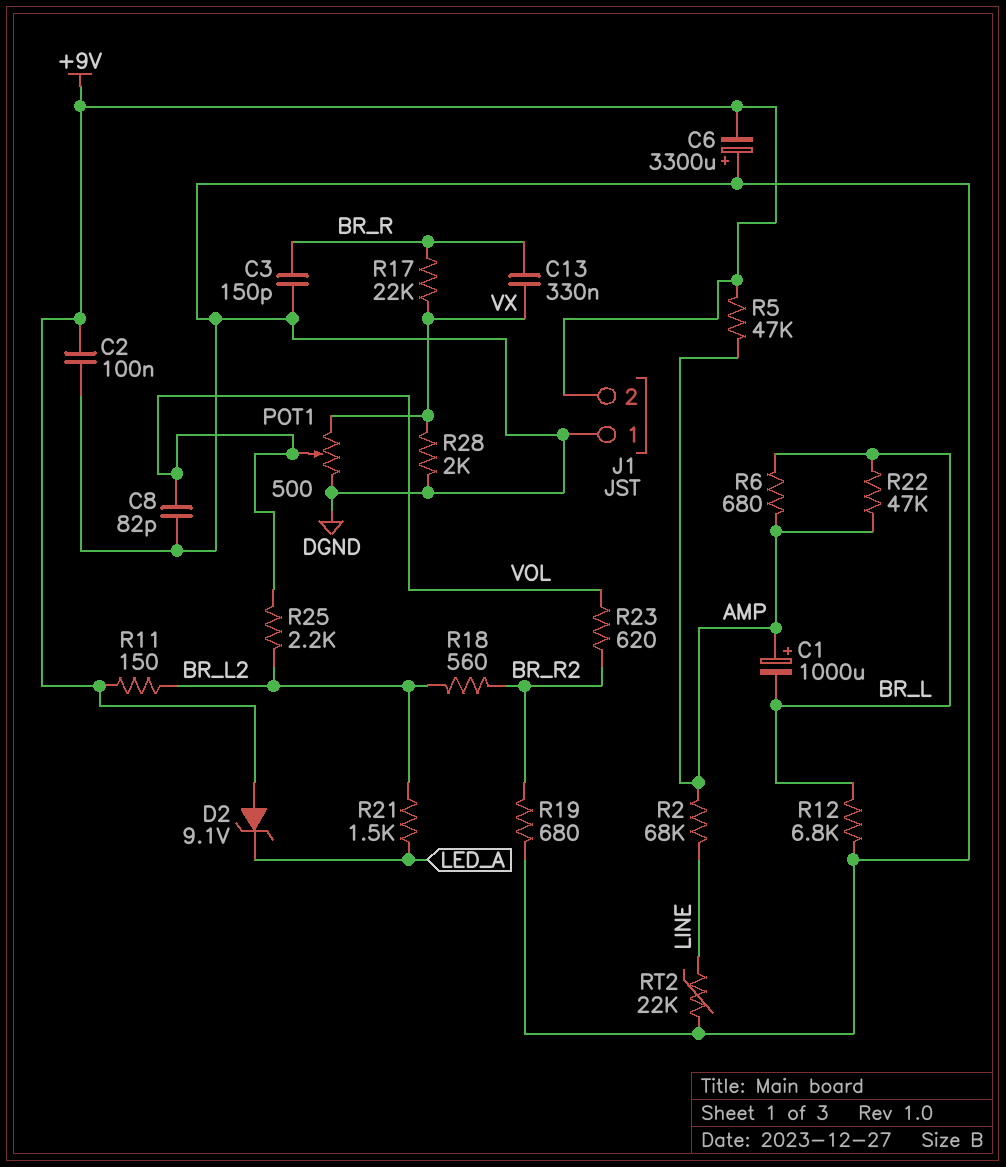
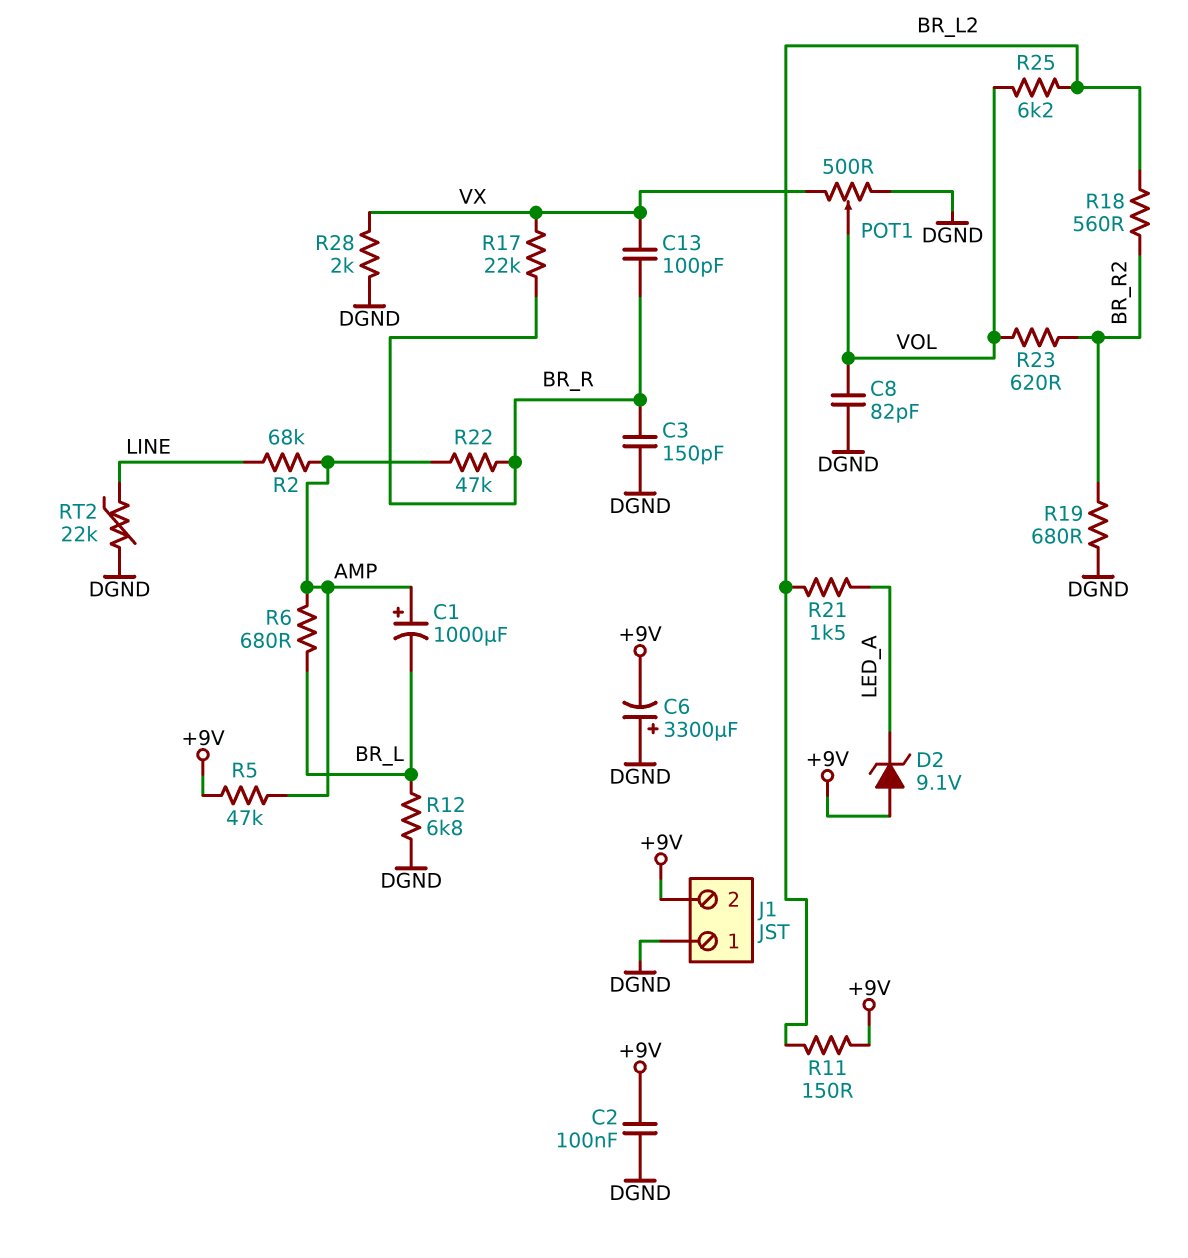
C13: 330nF (BR_R, VX) -> 100pF (BR_R, VX)
R22: 47k (AMP, BR_L) -> 47k (AMP, BR_R)
R25: 2.2k (BR_L2, VOL) -> 6.2k (BR_L2, VOL)

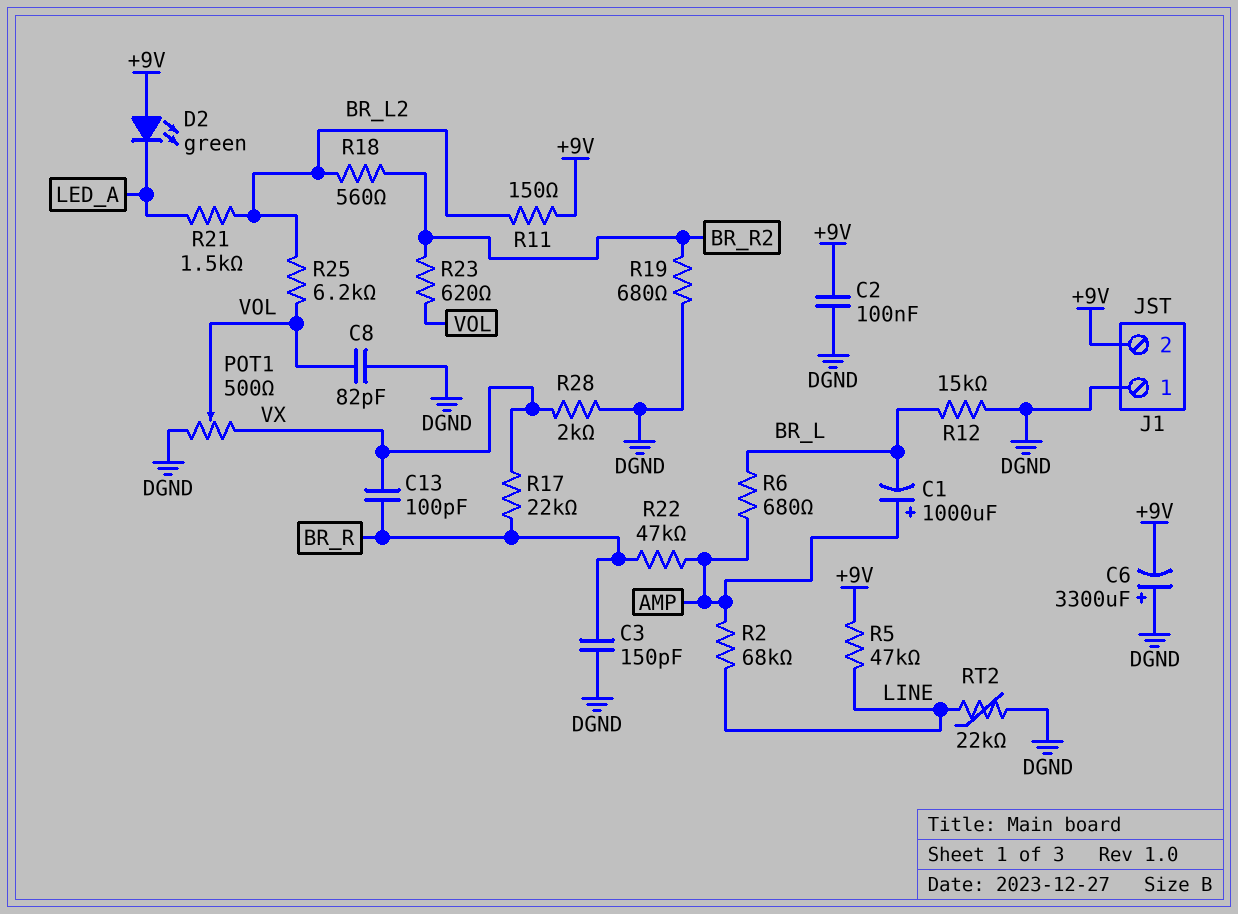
D2: zener 9.1V (A +9V, K LED_A) -> LED green (A +9V, K LED_A)
R5: 47k (+9V, AMP) -> 47k (+9V, LINE)
R12: 6.8k (BR_L, DGND) -> 15k (BR_L, DGND)

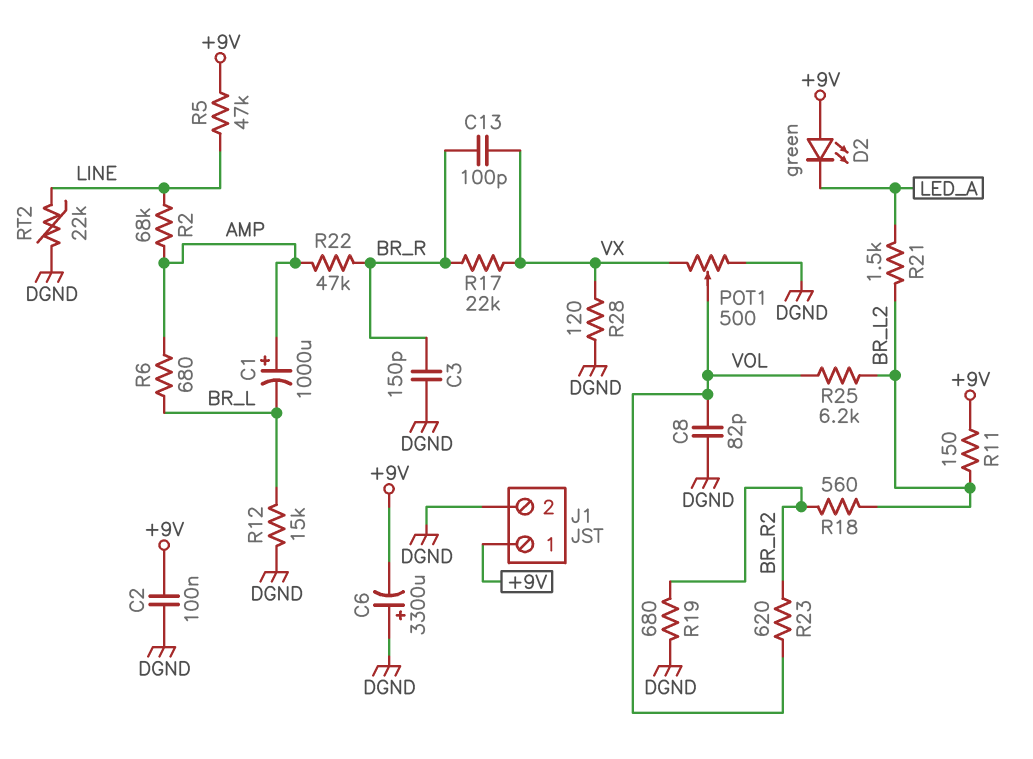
J1 pin 1: DGND -> +9V
J1 pin 2: +9V -> DGND
R28: 2k (DGND, VX) -> 120 (DGND, VX)

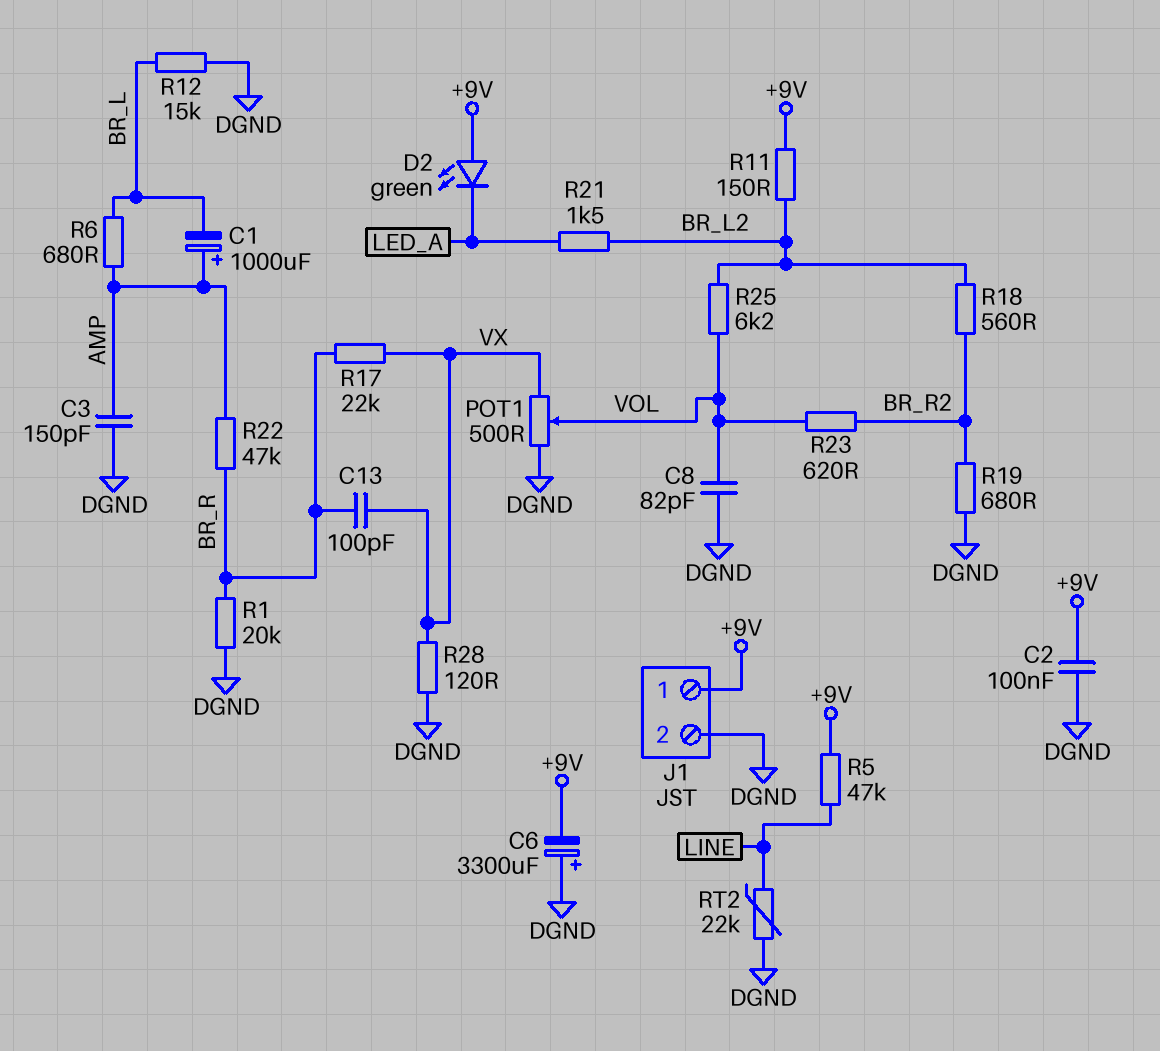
C3: 150pF (BR_R, DGND) -> 150pF (AMP, DGND)
R1: none -> 20k (BR_R, DGND)
R2: 68k (AMP, LINE) -> none

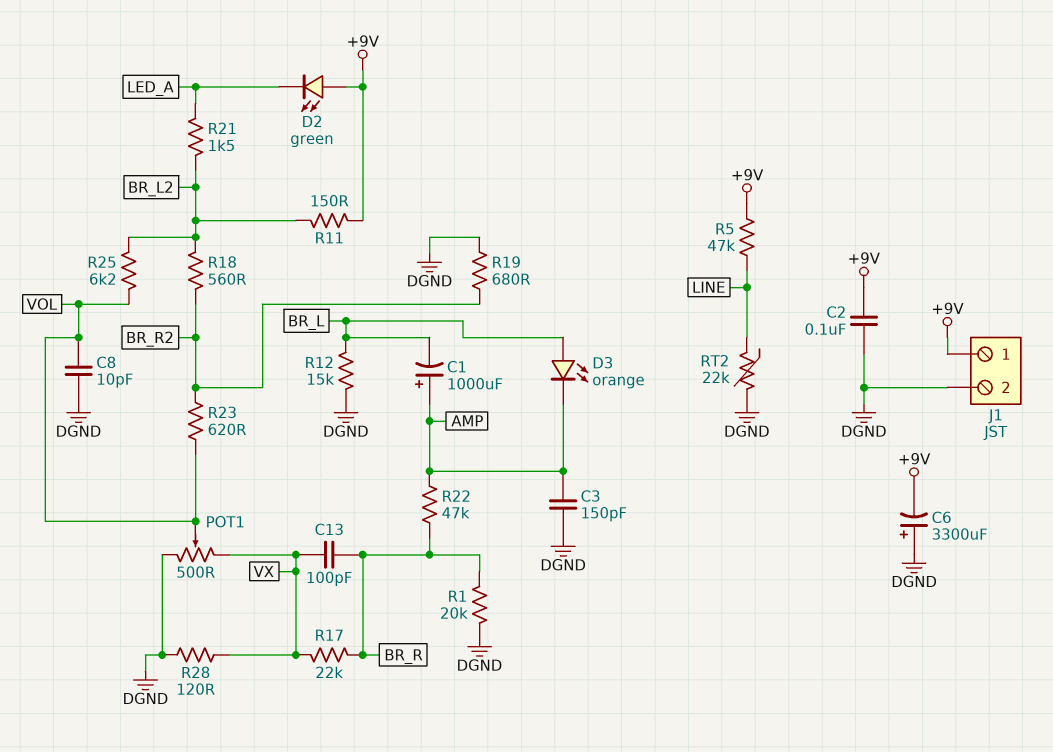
C8: 82pF (DGND, VOL) -> 10pF (DGND, VOL)
D3: none -> LED orange (A BR_L, K AMP)
R6: 680 (AMP, BR_L) -> none

